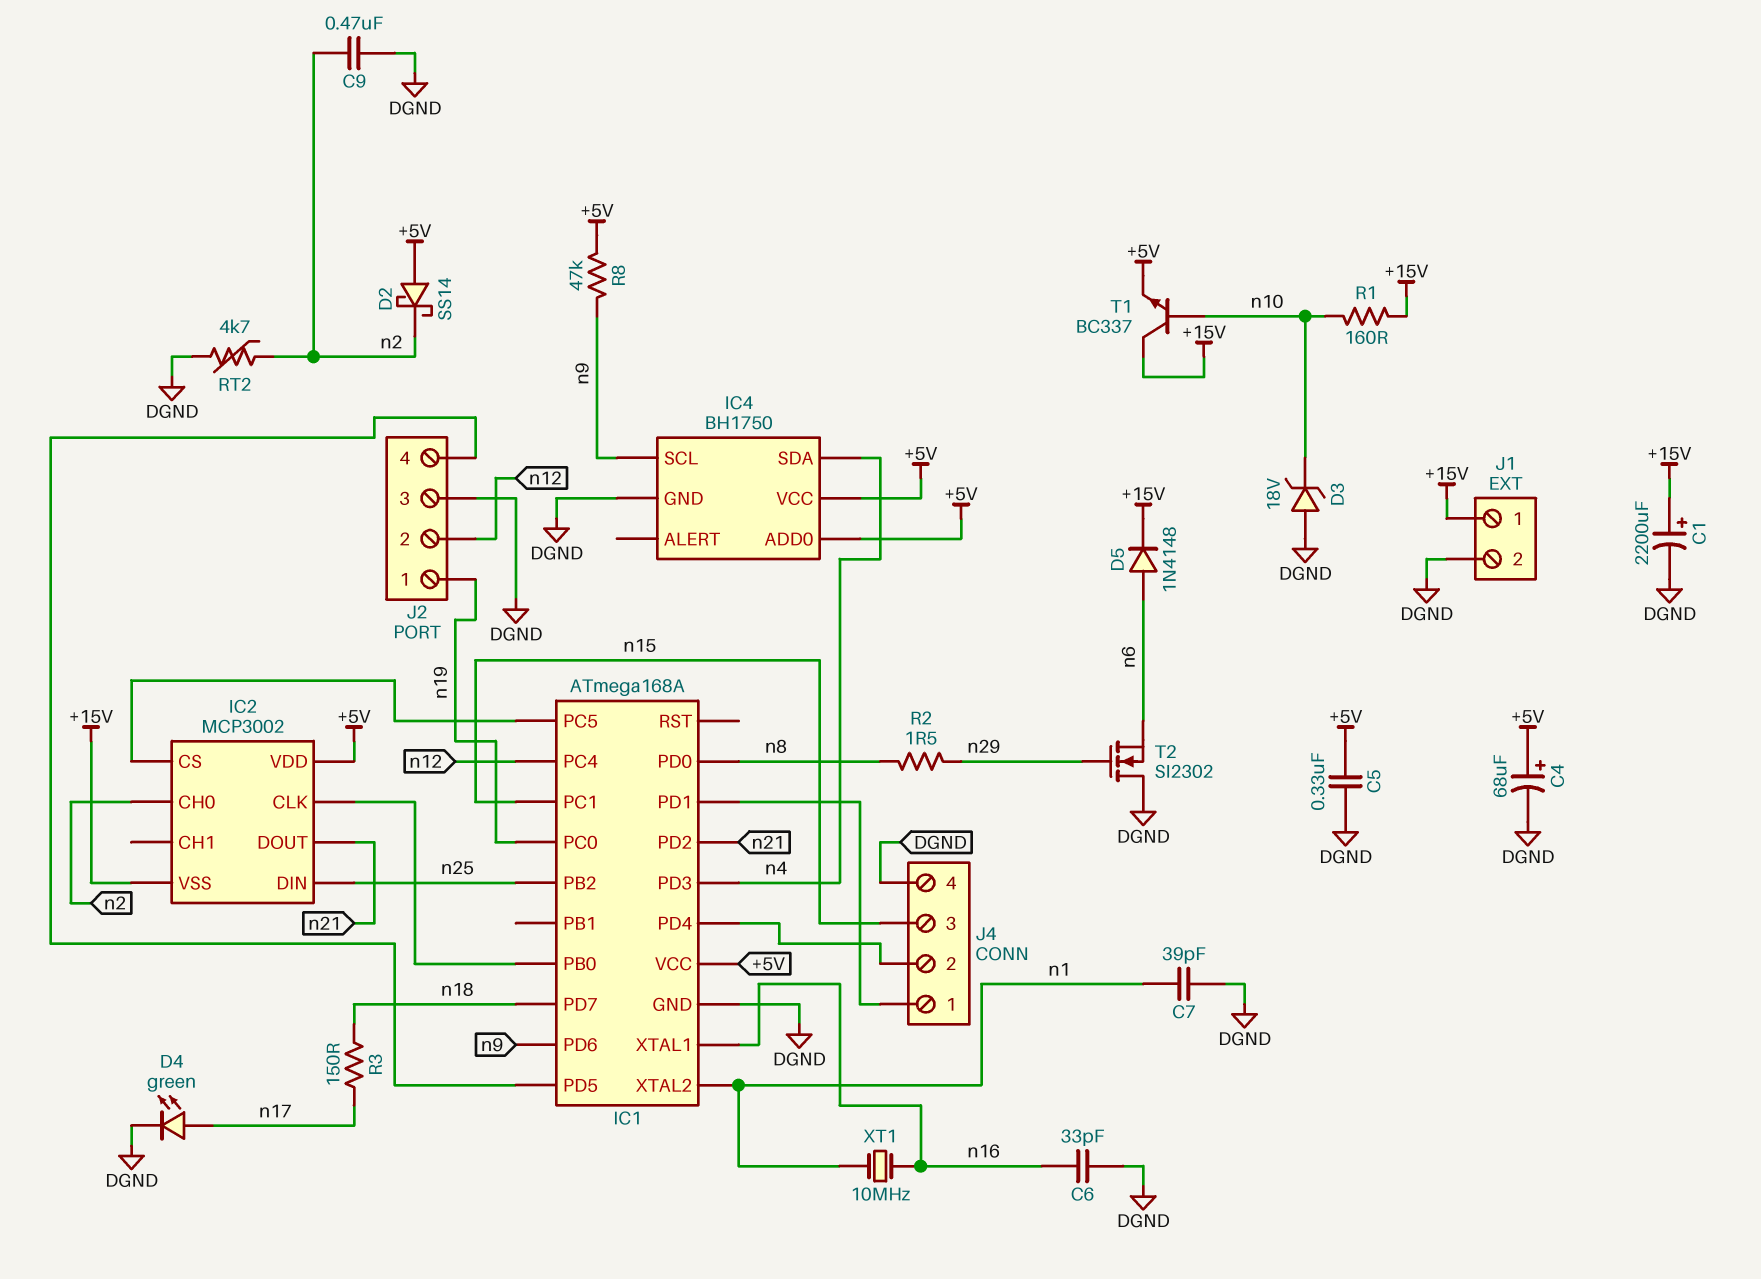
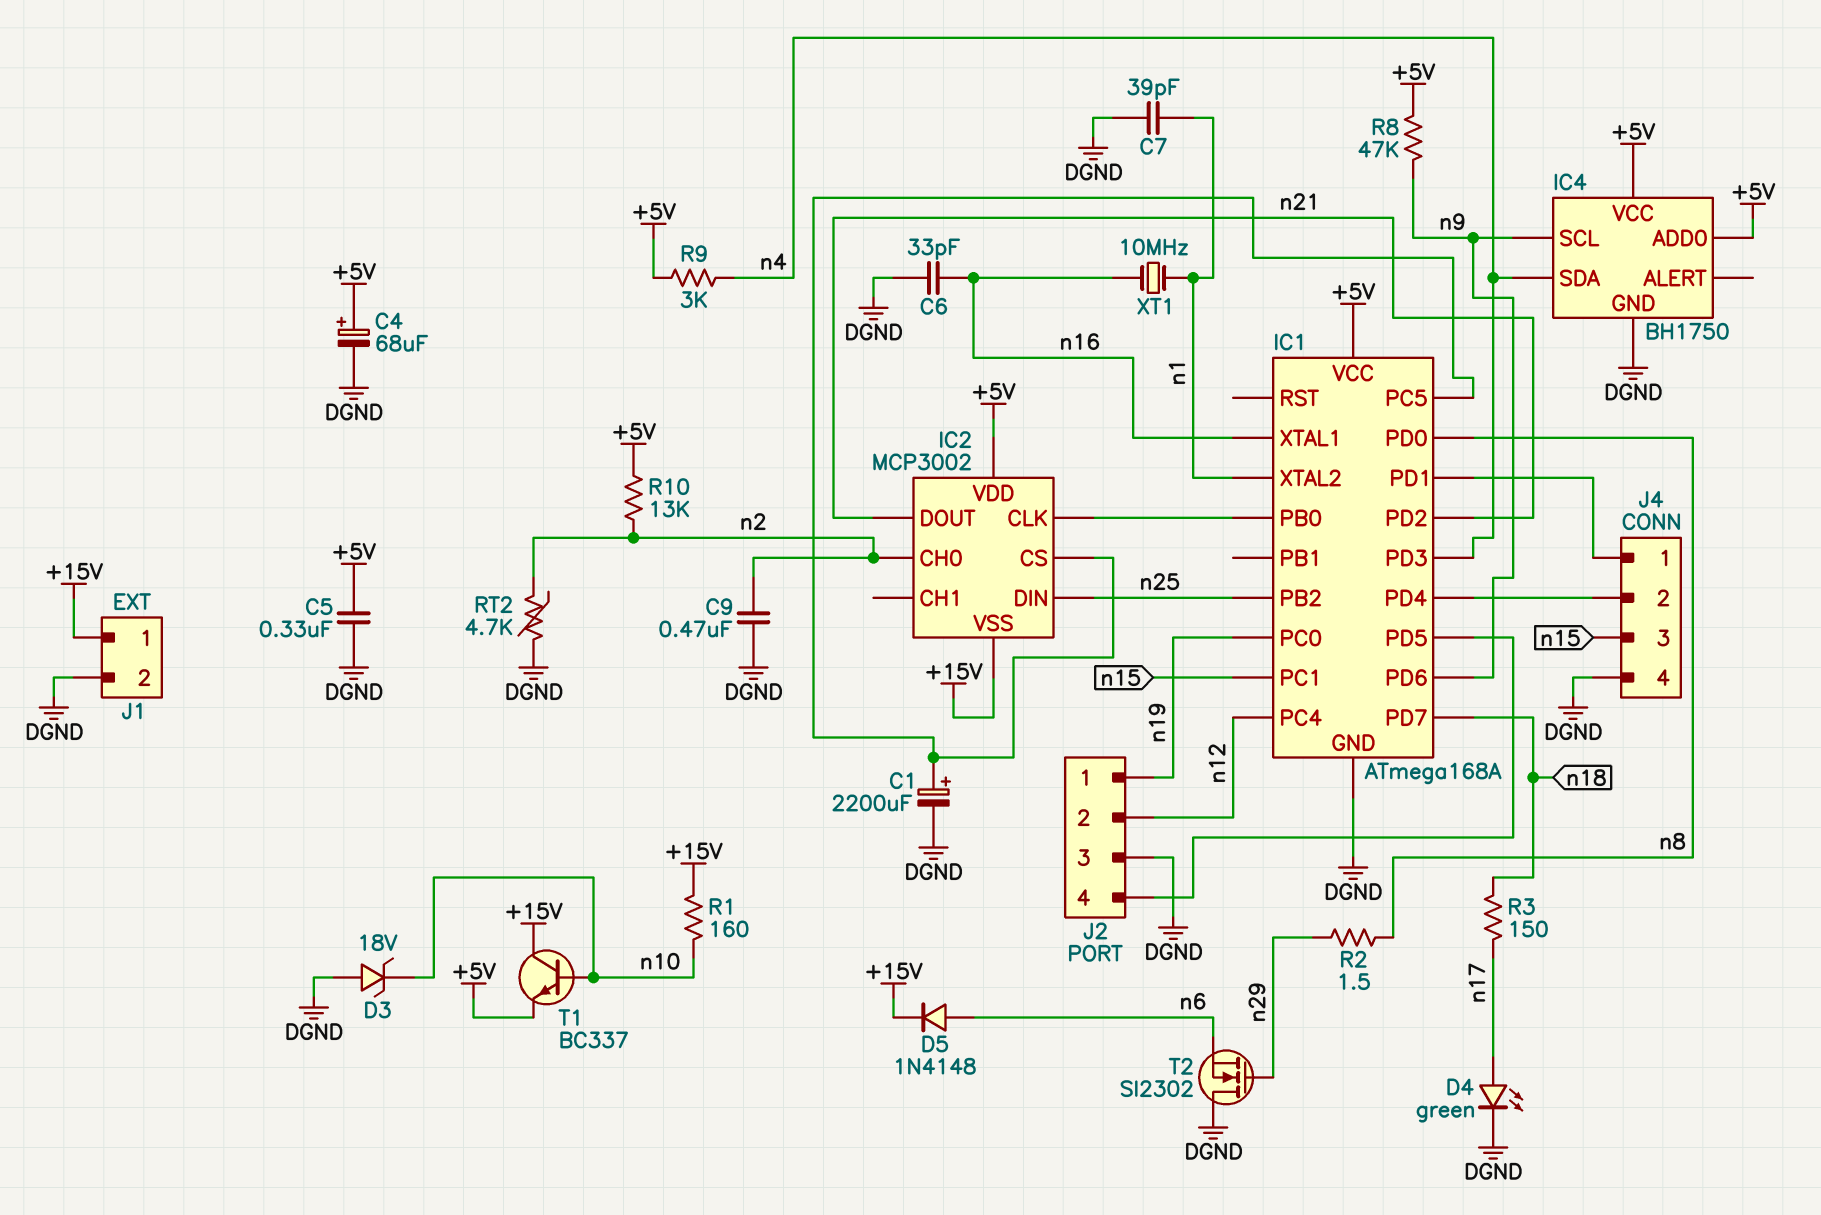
C1: 2200uF (plus +15V, minus DGND) -> 2200uF (plus IC1/PC5, minus DGND)
D2: schottky SS14 (A +5V, K n2) -> none
R9: none -> 3k (+5V, n4)
R10: none -> 13k (+5V, n2)

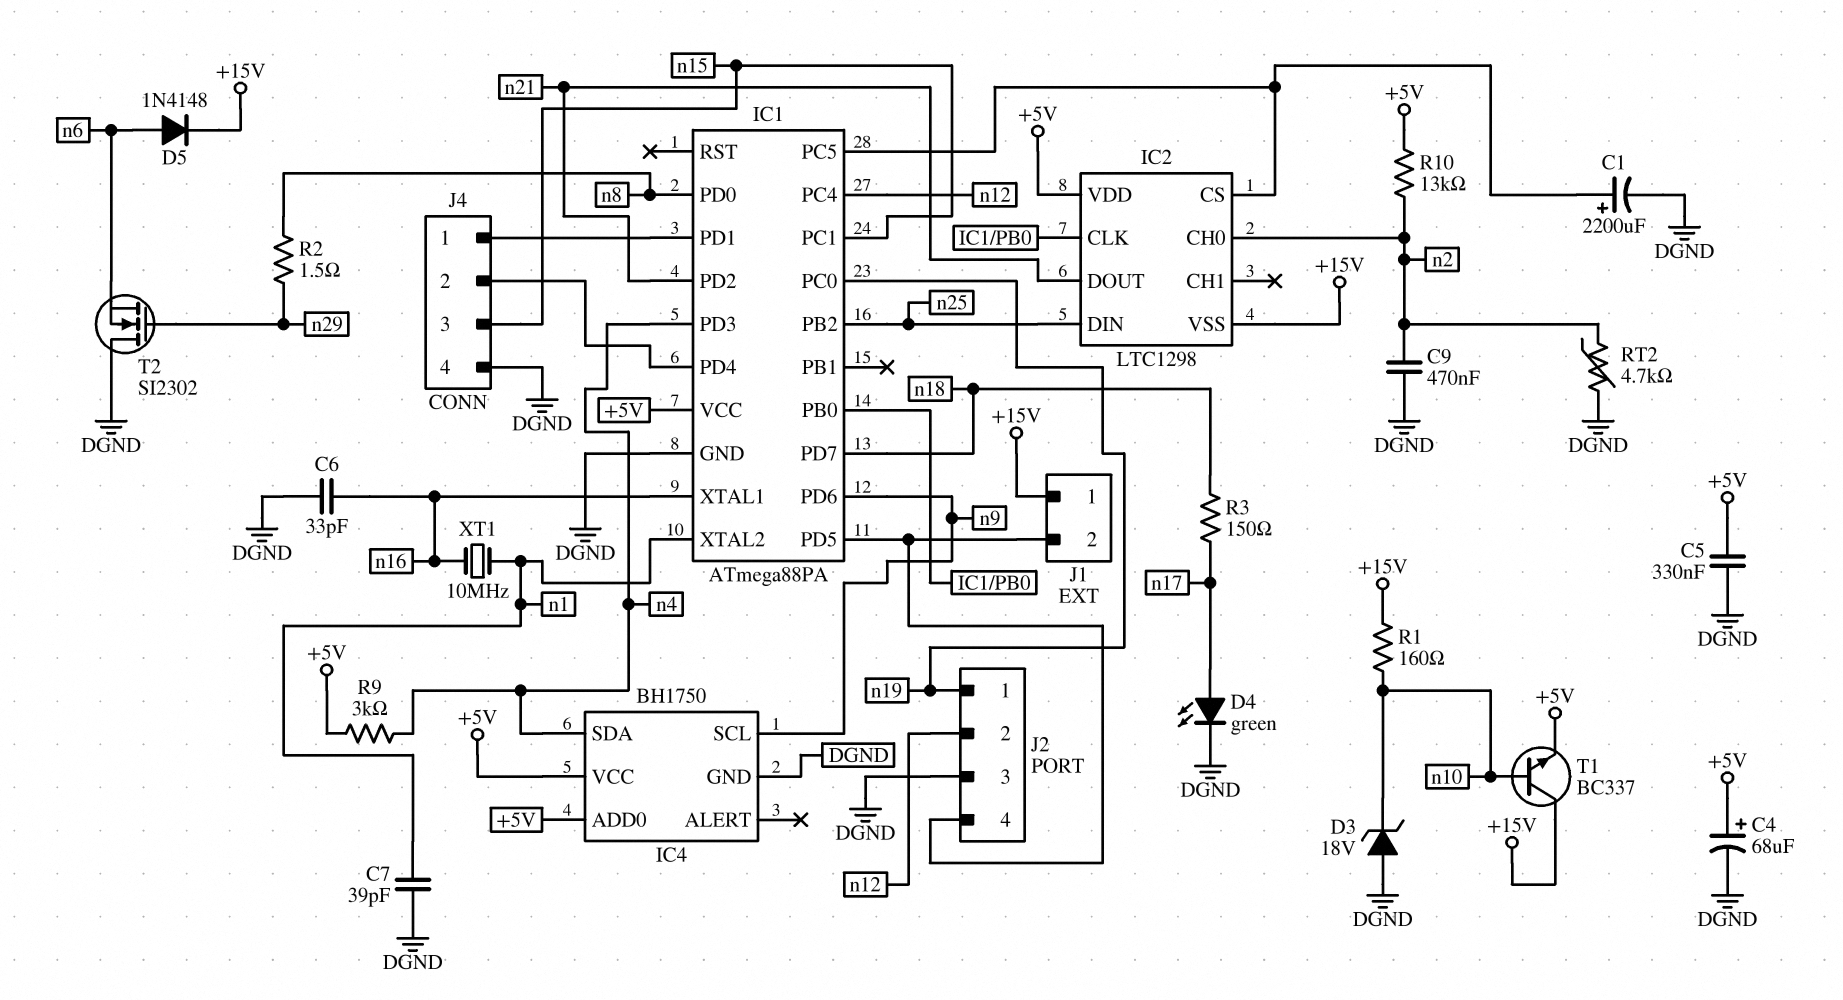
IC1: ATmega168A -> ATmega88PA
IC2: MCP3002 -> LTC1298
J1 pin 2: DGND -> IC1/PD5
R8: 47k (+5V, n9) -> none

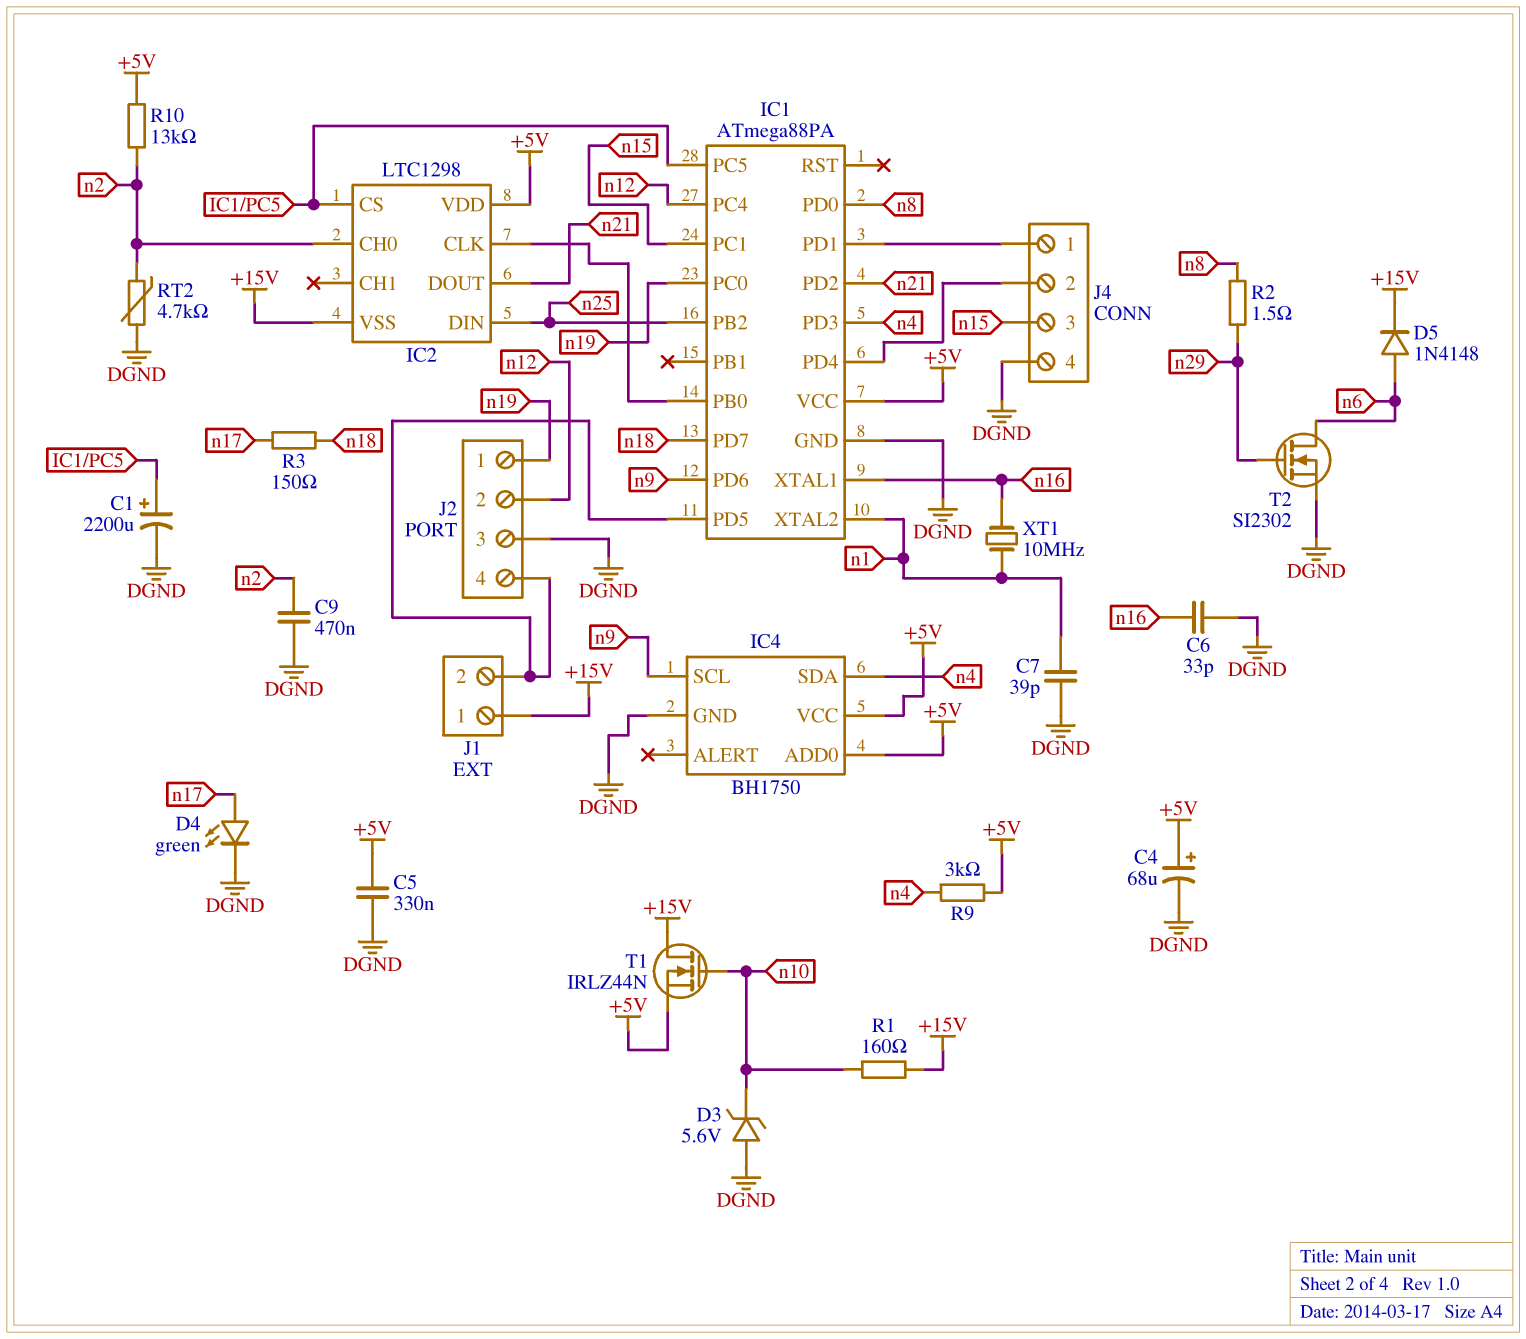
D3: zener 18V (A DGND, K n10) -> zener 5.6V (A DGND, K n10)
T1: NPN BC337 (B n10, C +15V, E +5V) -> NMOS IRLZ44N (G n10, D +15V, S +5V)
T2: NMOS SI2302 (G n29, D DGND, S n6) -> NMOS SI2302 (G n29, D n6, S DGND)

